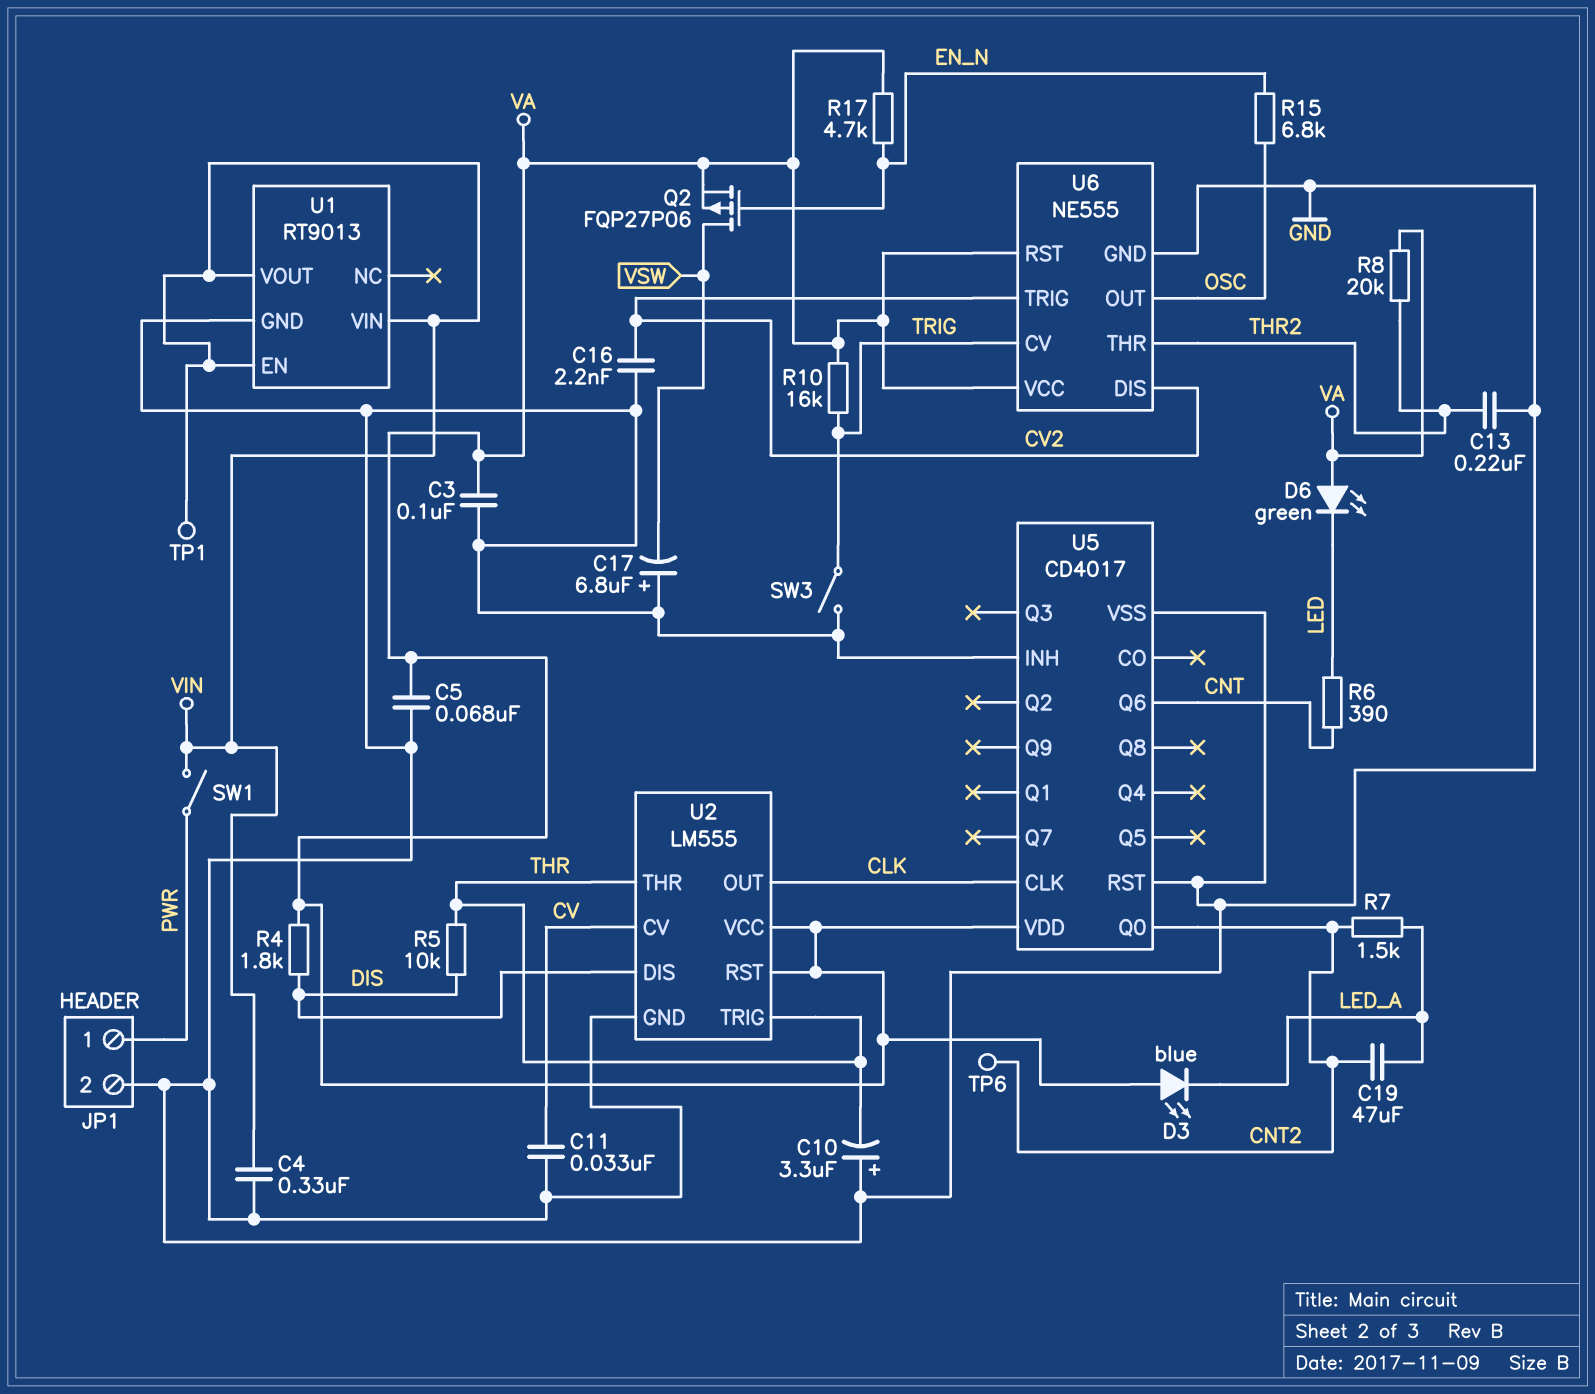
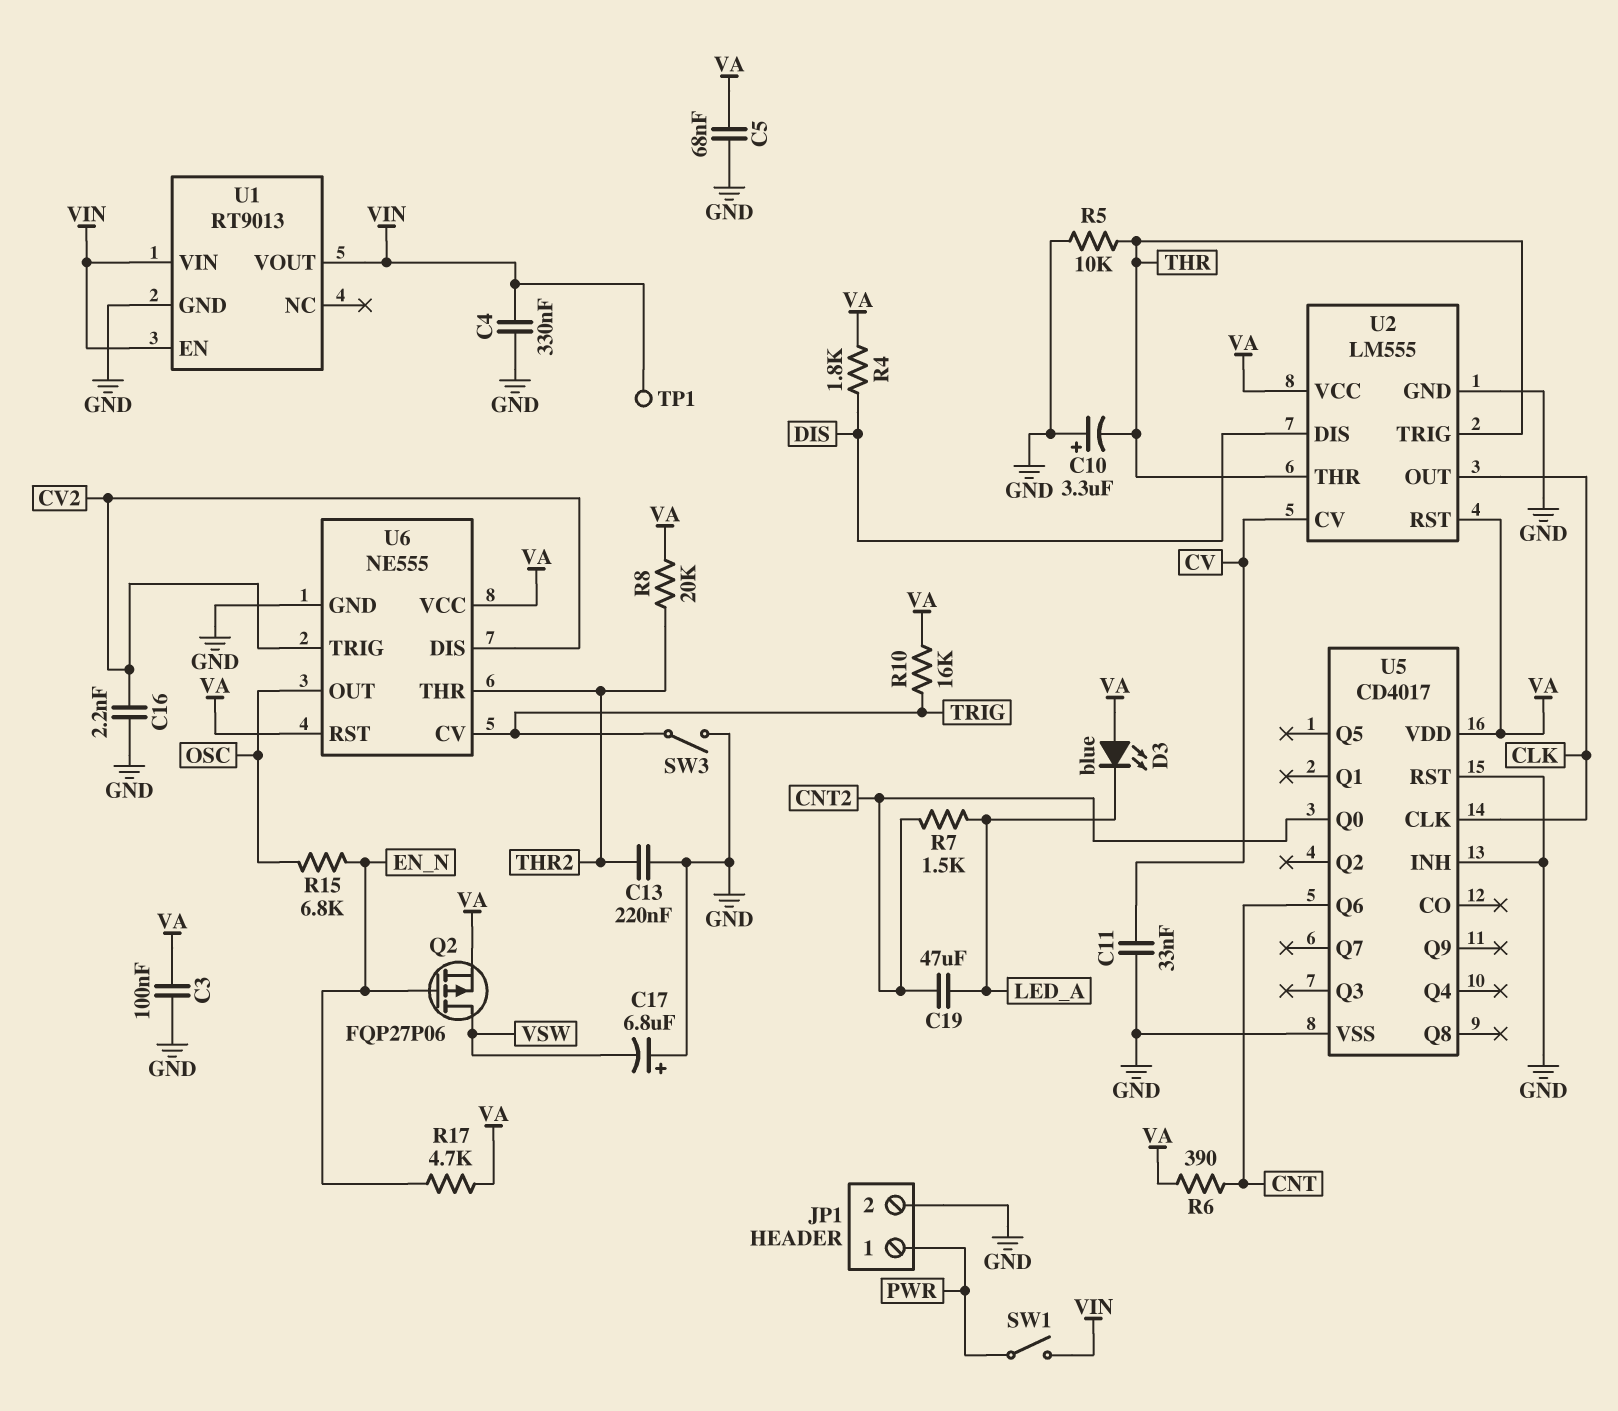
D6: LED green (A VA, K LED) -> none
R5: 10k (DIS, THR) -> 10k (GND, THR)
R6: 390 (CNT, LED) -> 390 (CNT, VA)
TP6: test point (CNT2) -> none

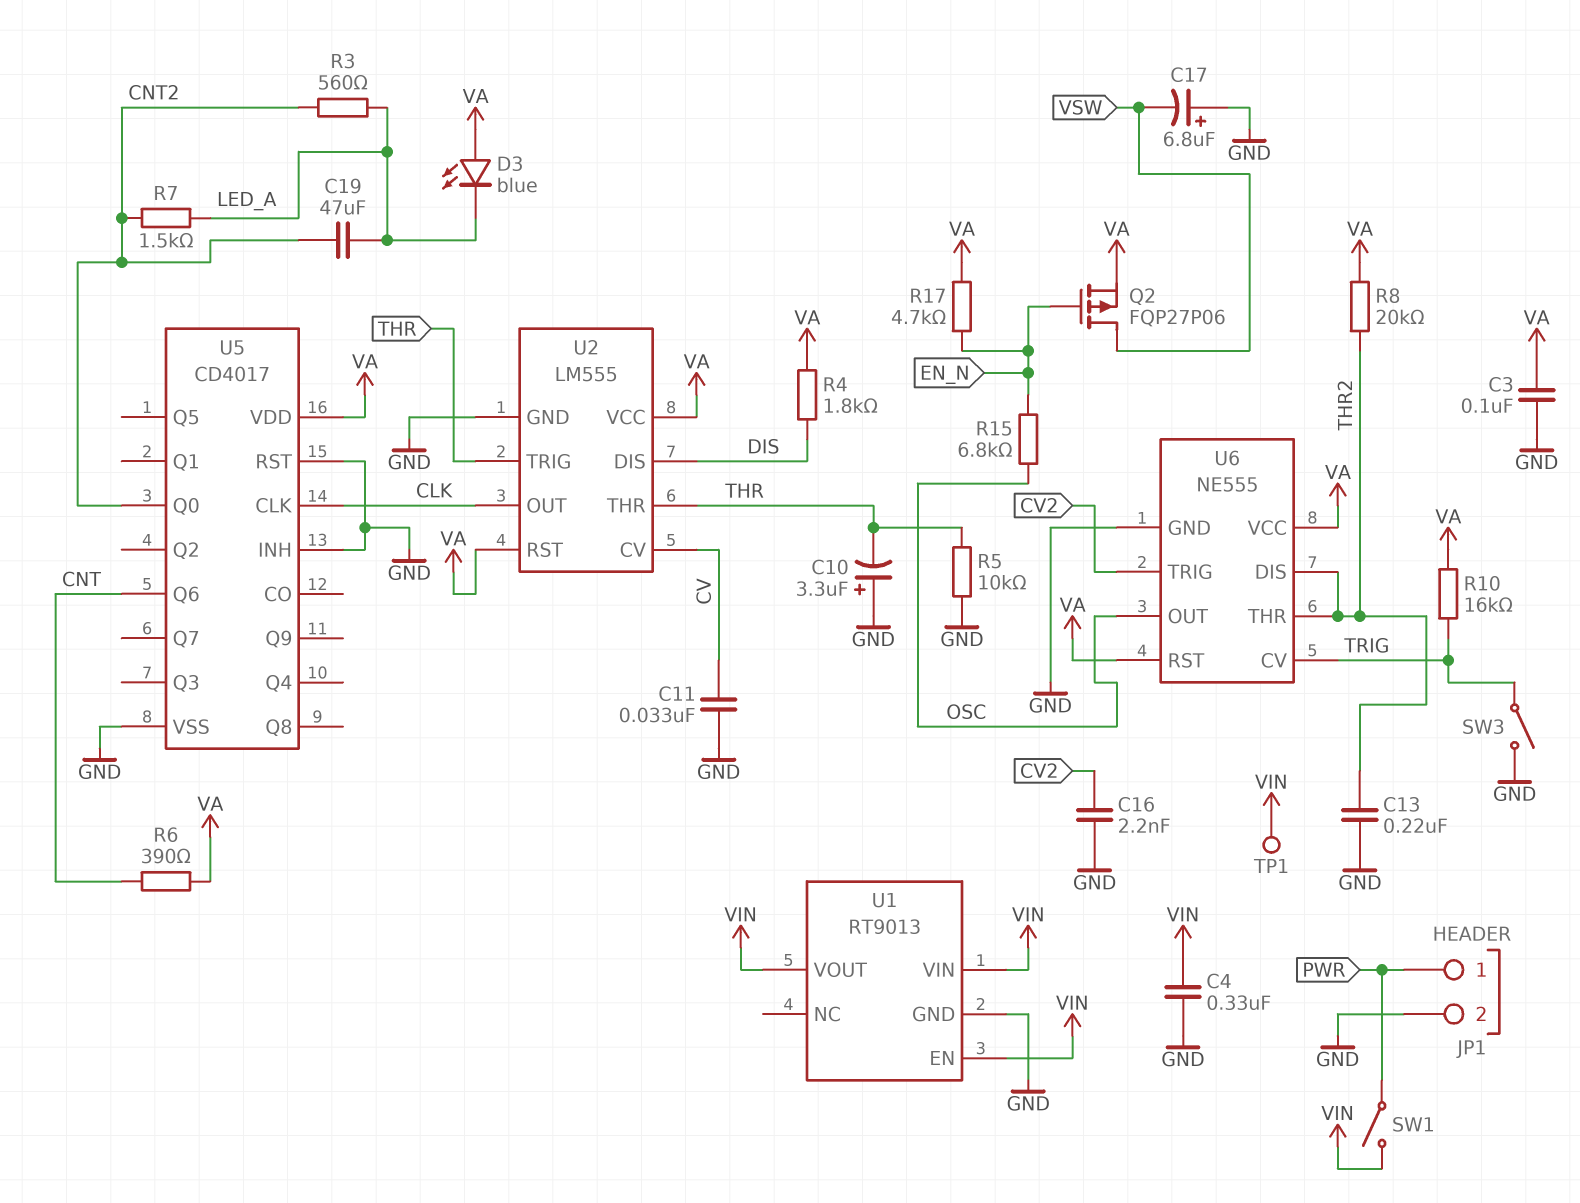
C5: 68nF (GND, VA) -> none
R3: none -> 560 (CNT2, LED_A)
U6 pin DIS: CV2 -> THR2

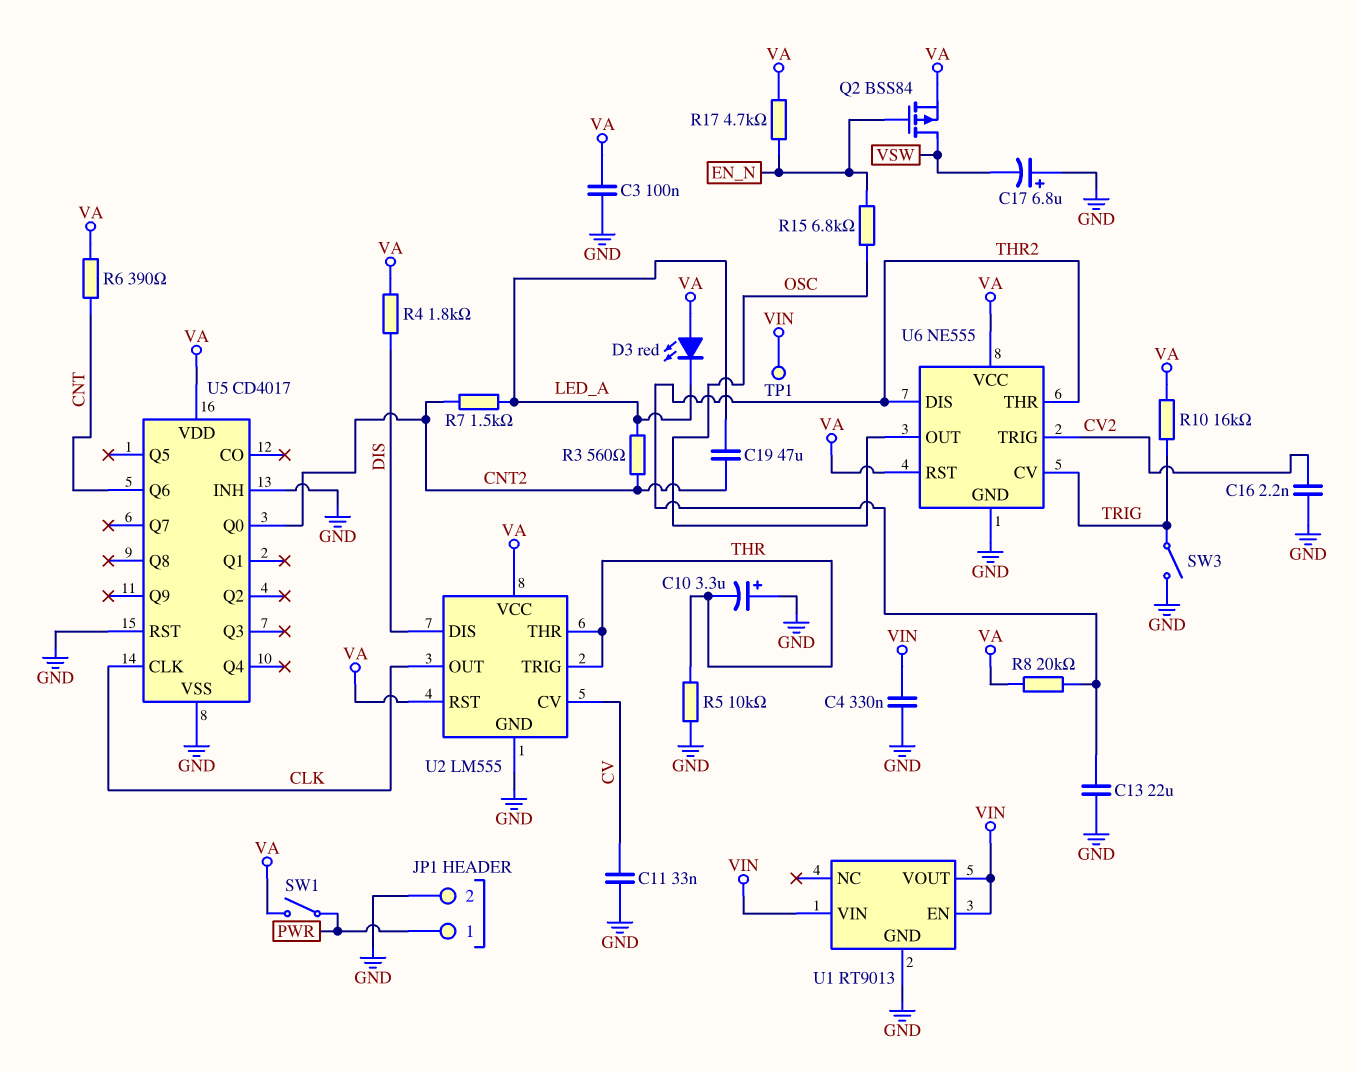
C13: 220nF (GND, THR2) -> 22uF (GND, THR2)
D3: LED blue (A VA, K LED_A) -> LED red (A VA, K LED_A)
Q2: PMOS FQP27P06 (G EN_N, D VSW, S VA) -> PMOS BSS84 (G EN_N, D VSW, S VA)
SW1: switch (PWR, VIN) -> switch (PWR, VA)

